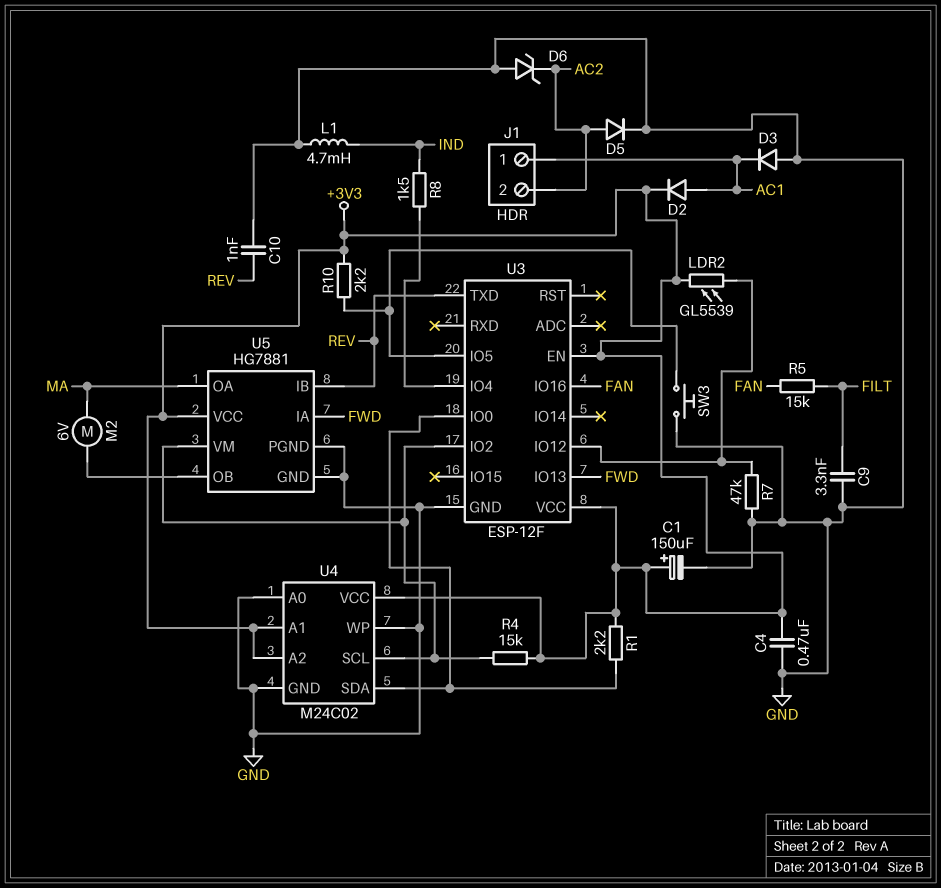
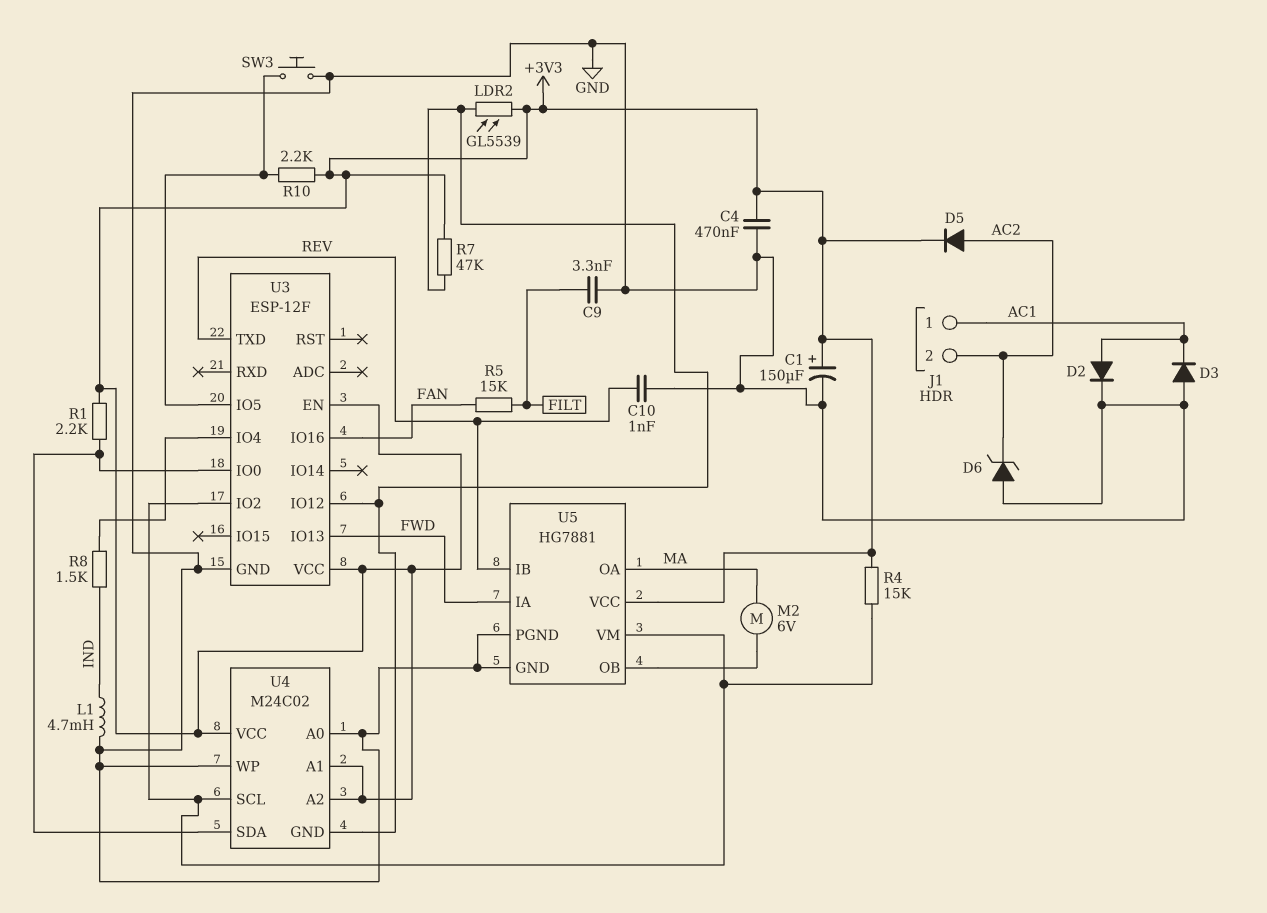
D2: diode (A AC1, K +3V3) -> diode (A AC1, K GND)
D5: diode (A AC2, K GND) -> diode (A AC2, K +3V3)
R7: 47k (GND, U3/IO12) -> 47k (+3V3, U3/IO12)
U4 pin GND: GND -> U3/IO12

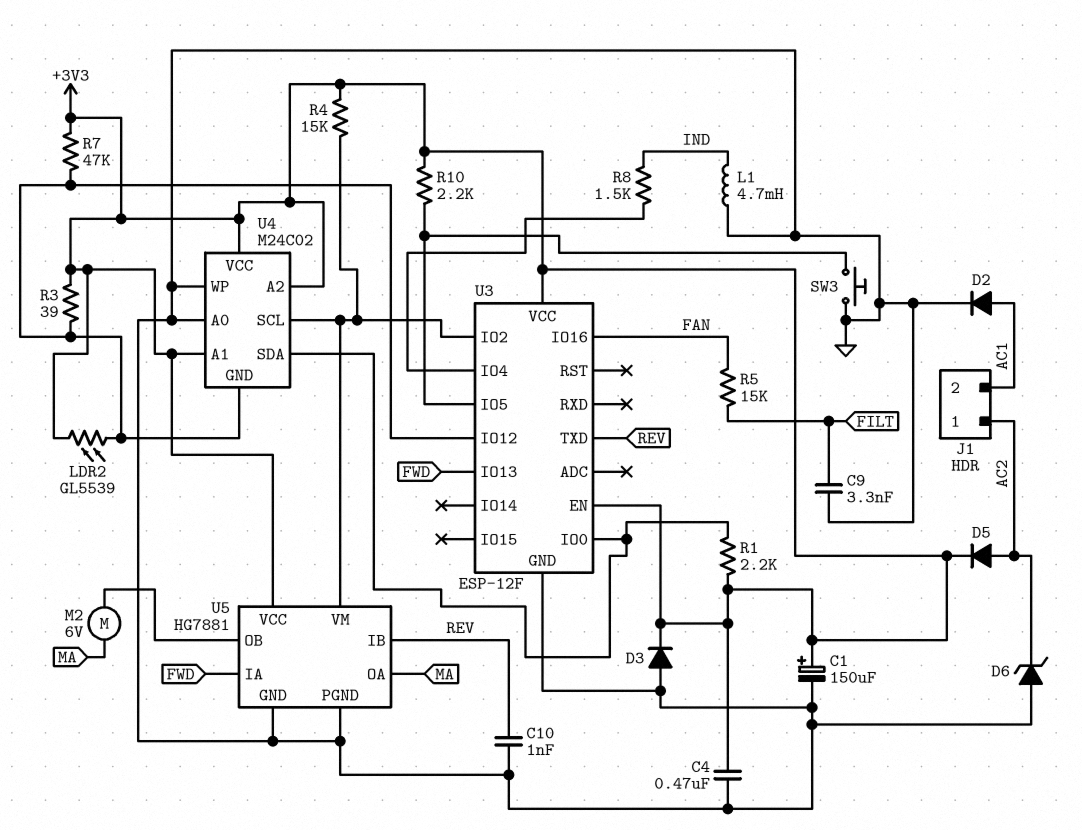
D3: diode (A GND, K AC1) -> diode (A GND, K +3V3)
J1 pin 1: AC1 -> AC2
J1 pin 2: AC2 -> AC1
R3: none -> 39 (+3V3, U3/IO12)

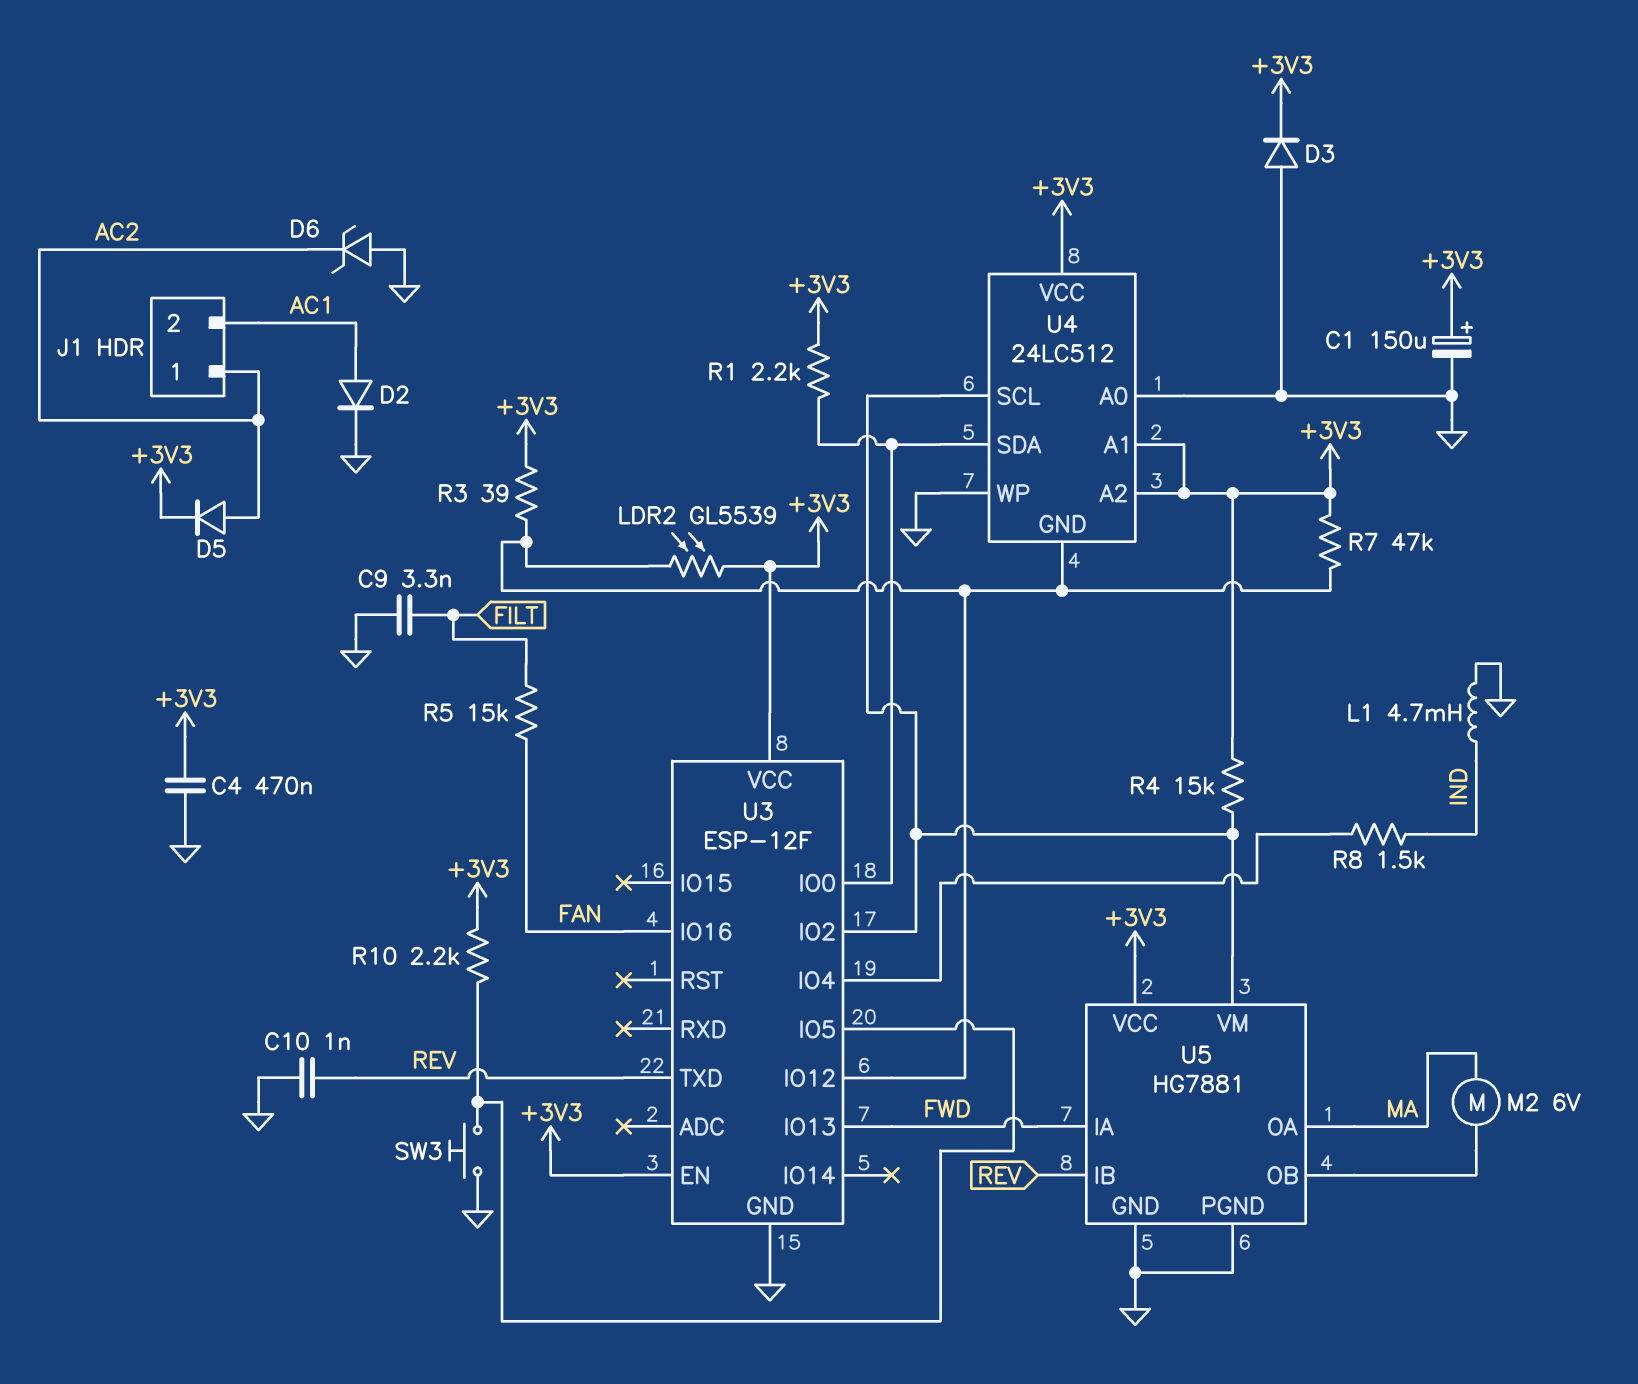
U4: M24C02 -> 24LC512

